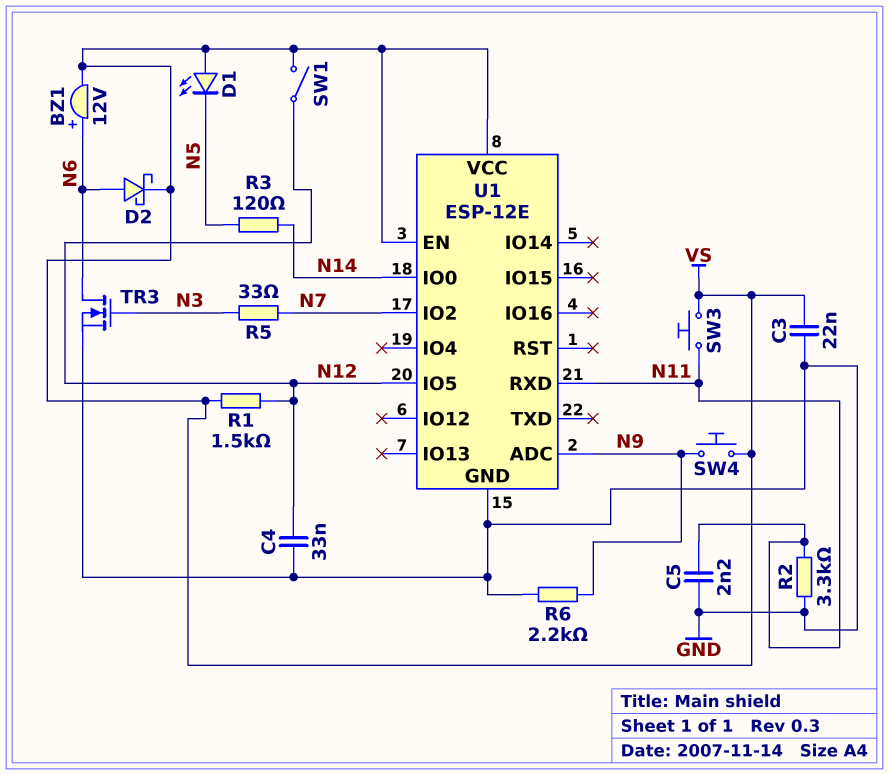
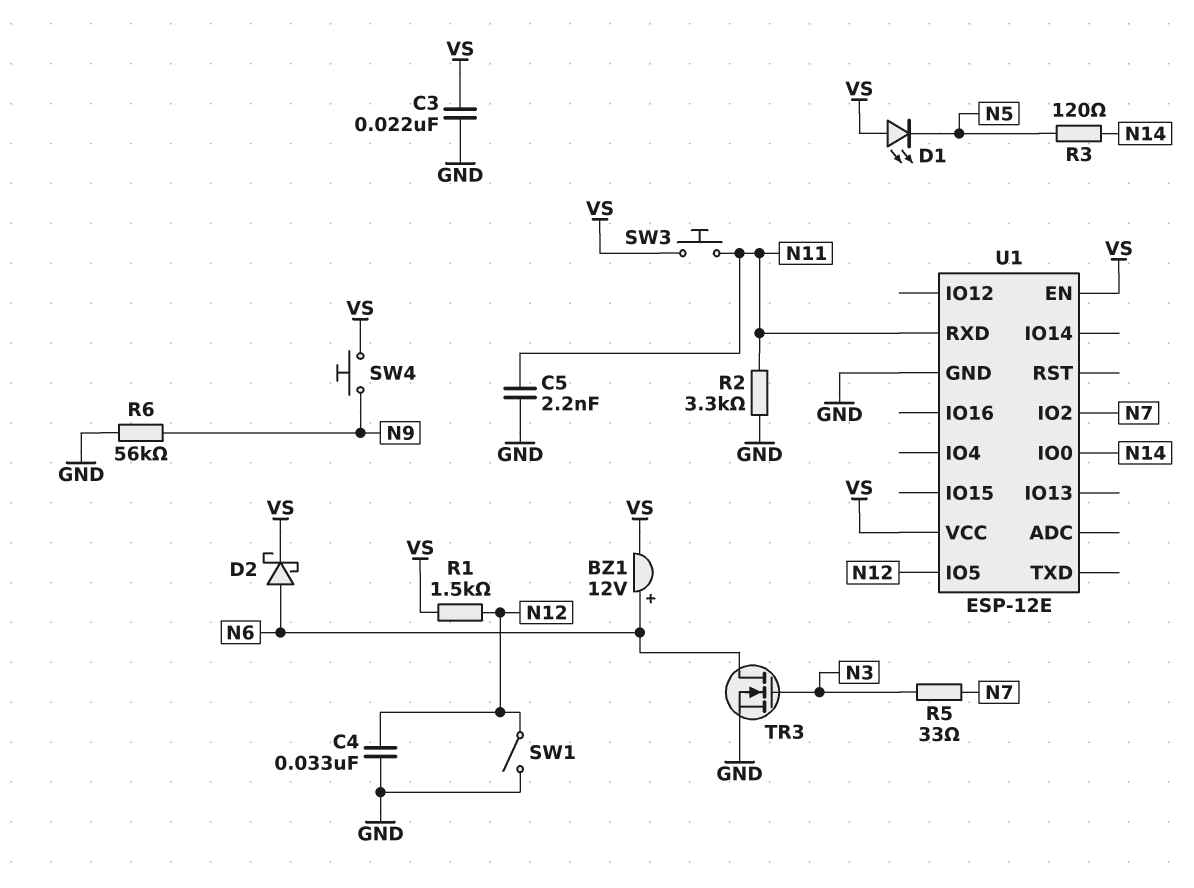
R6: 2.2k (GND, N9) -> 56k (GND, N9)
SW1: switch (N12, VS) -> switch (GND, N12)
U1 pin ADC: N9 -> none

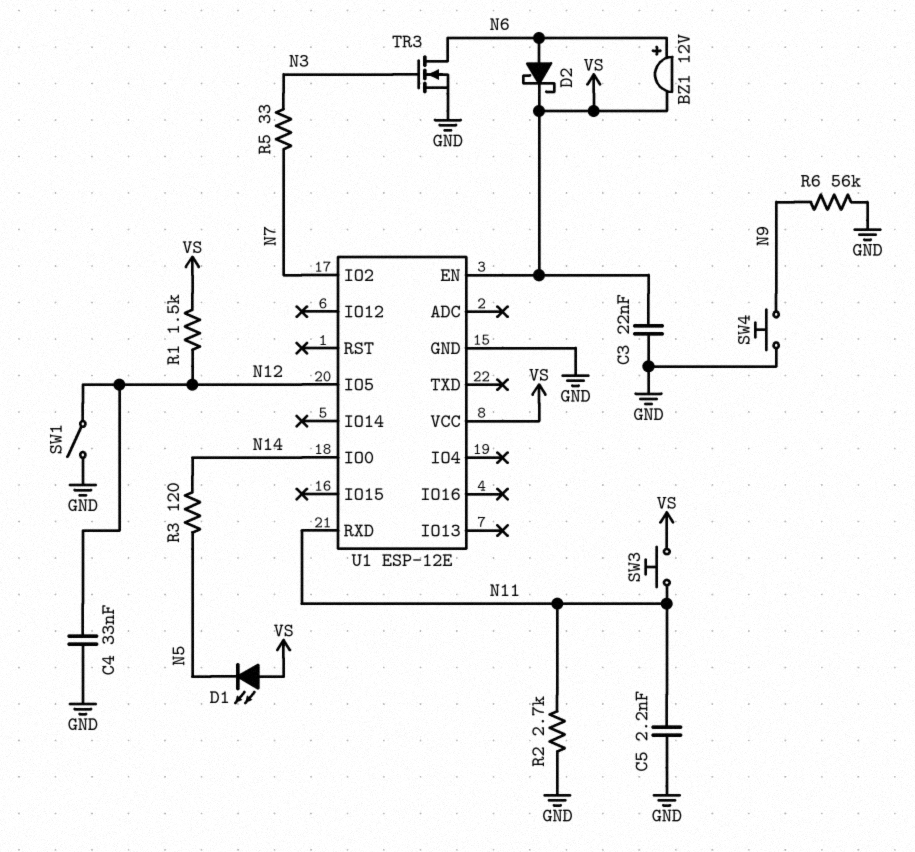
R2: 3.3k (GND, N11) -> 2.7k (GND, N11)
SW4: button (N9, VS) -> button (GND, N9)

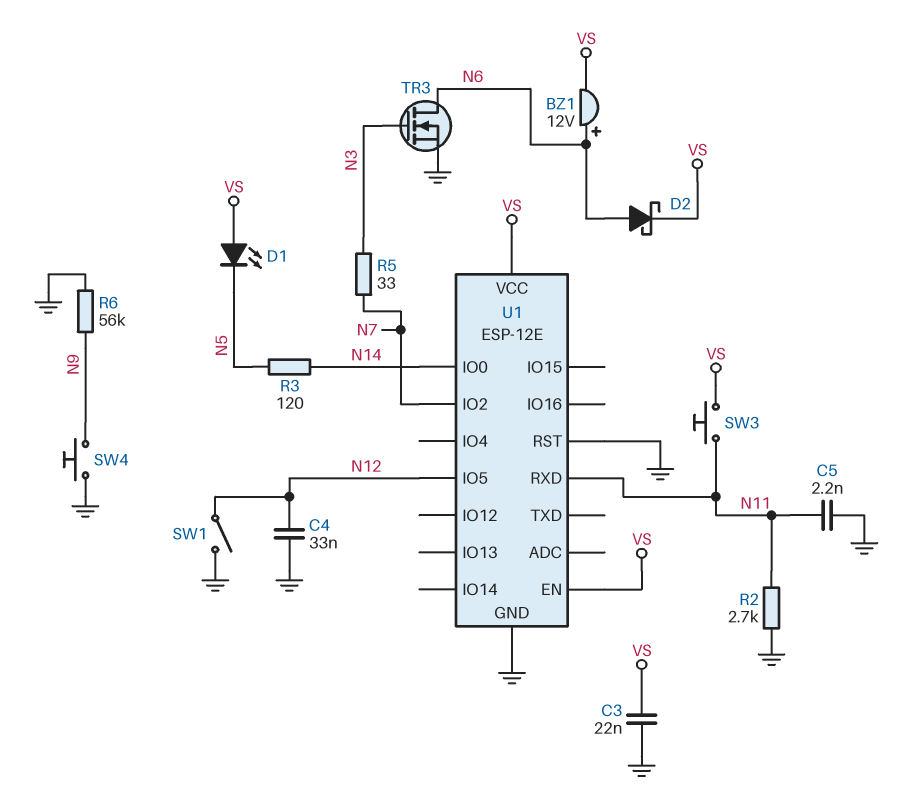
R1: 1.5k (N12, VS) -> none
U1 pin RST: none -> GND

